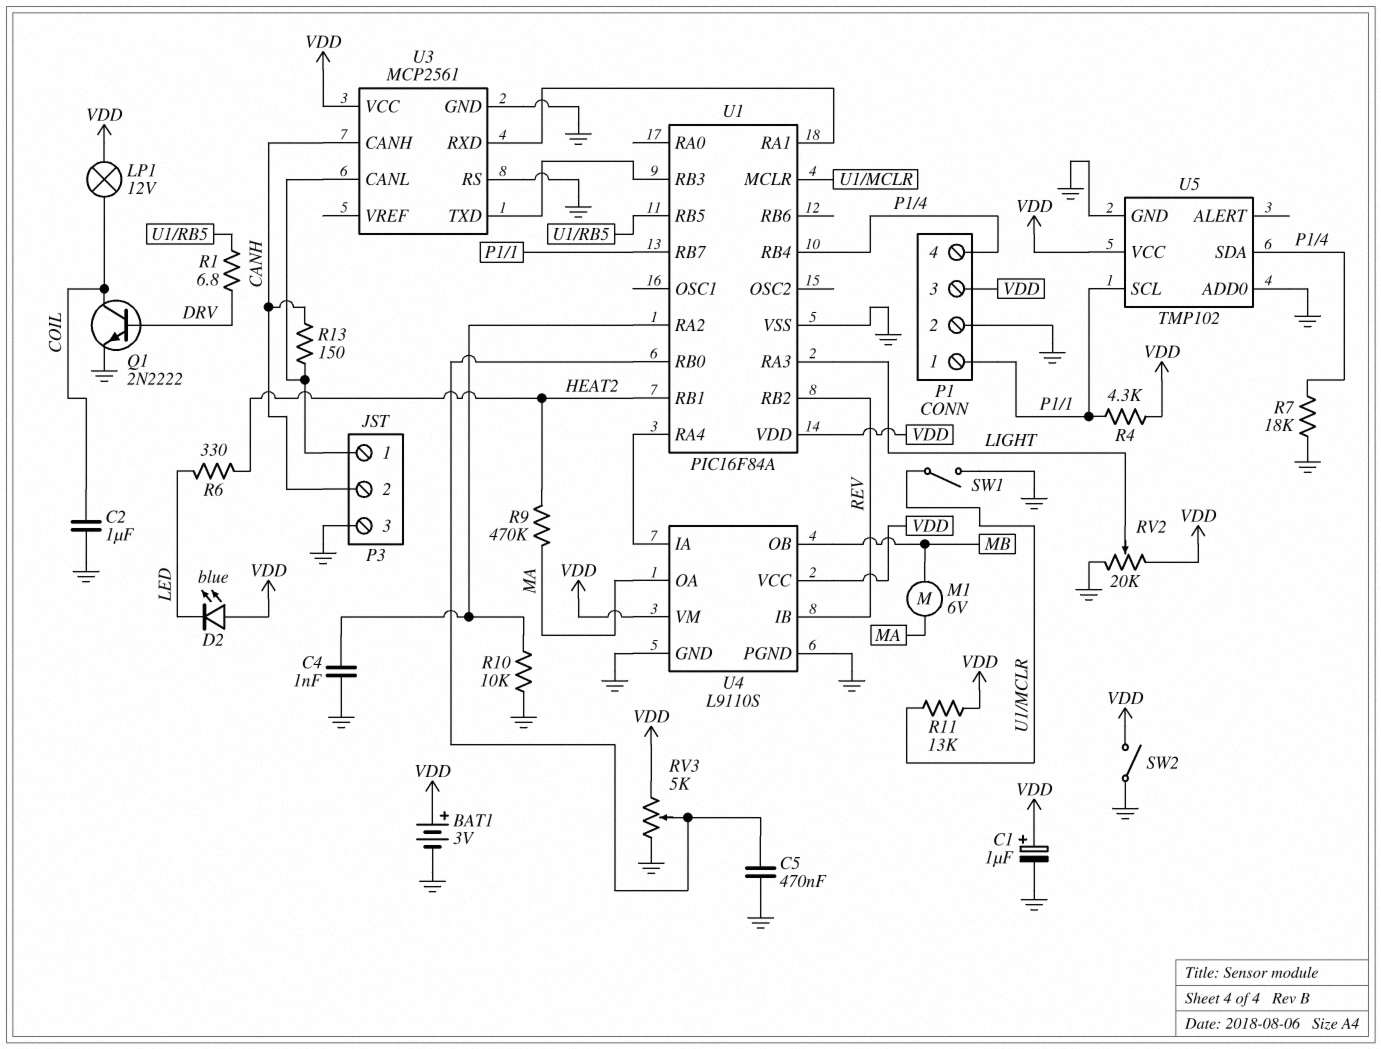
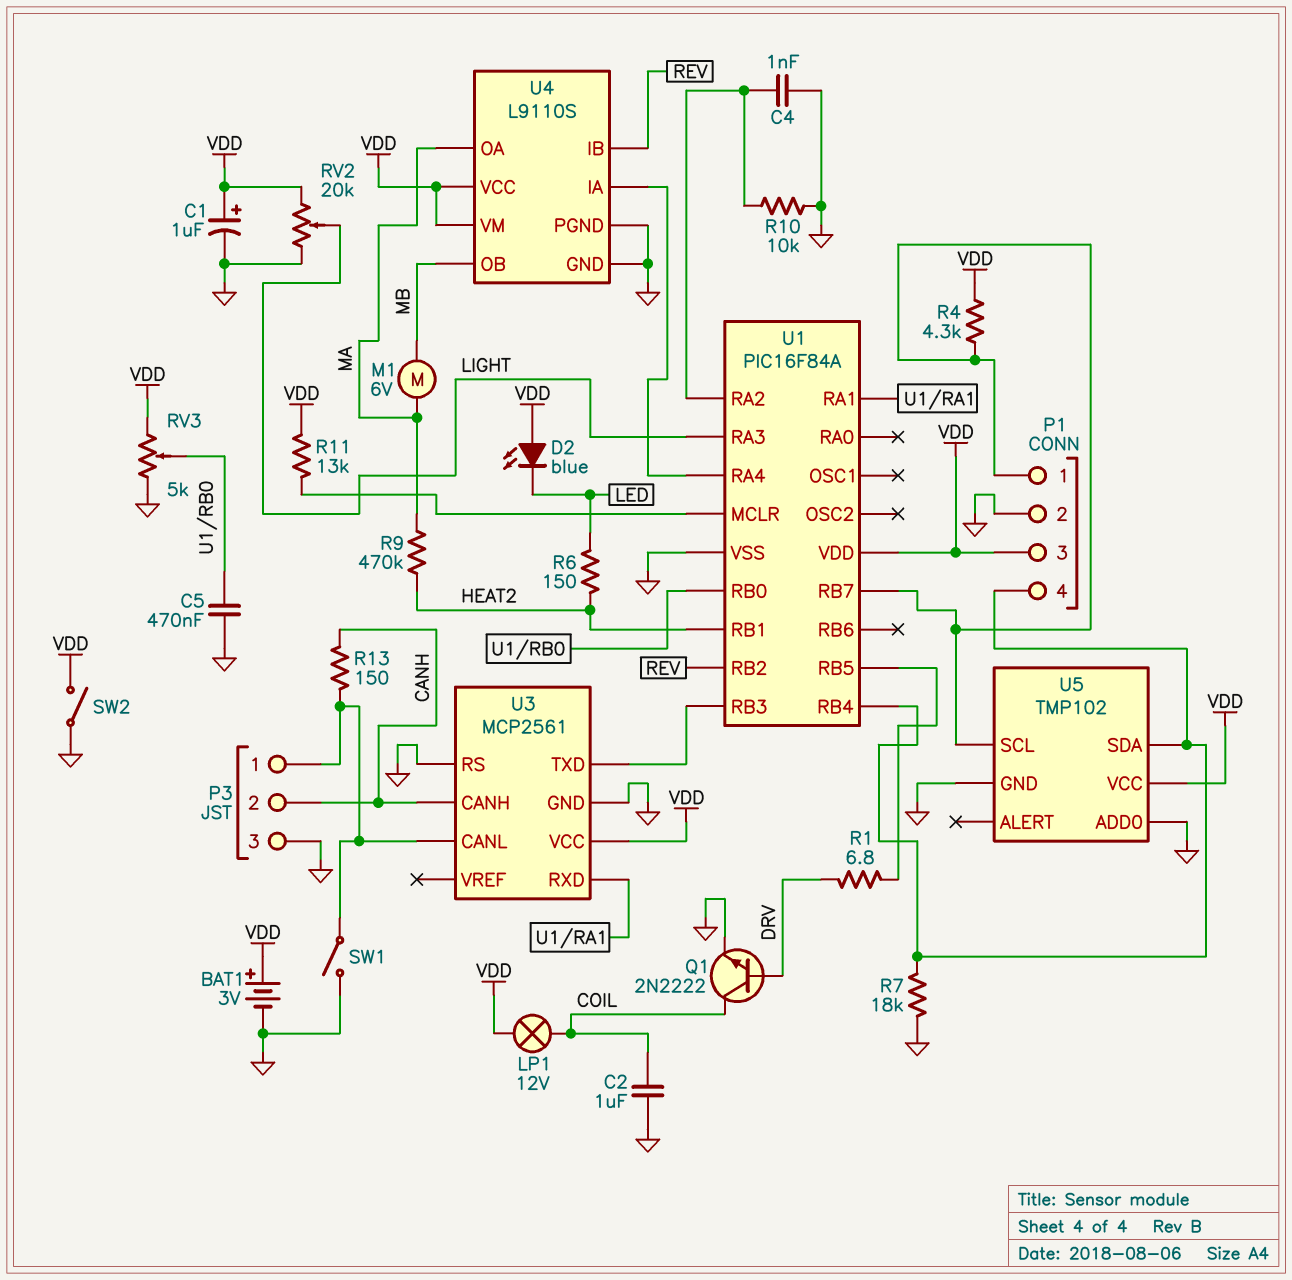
R6: 330 (HEAT2, LED) -> 150 (HEAT2, LED)
SW1: switch (GND, U1/MCLR) -> switch (GND, P3/1)

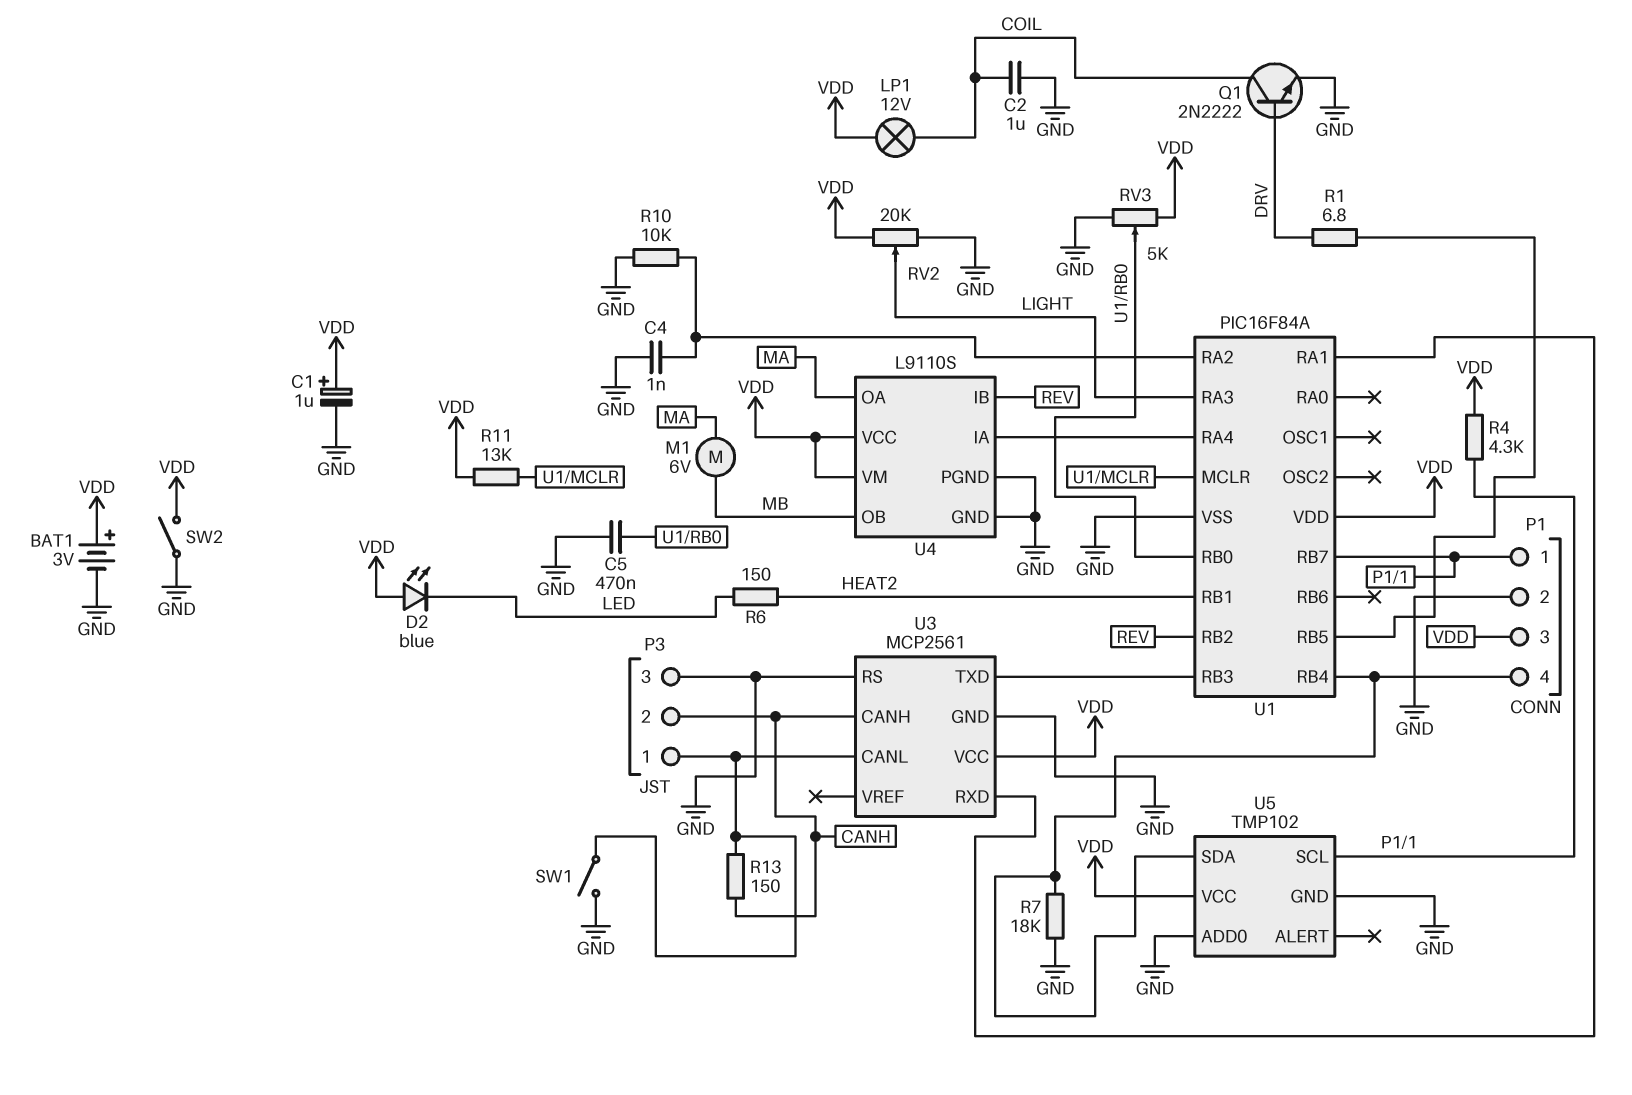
R9: 470k (HEAT2, MA) -> none

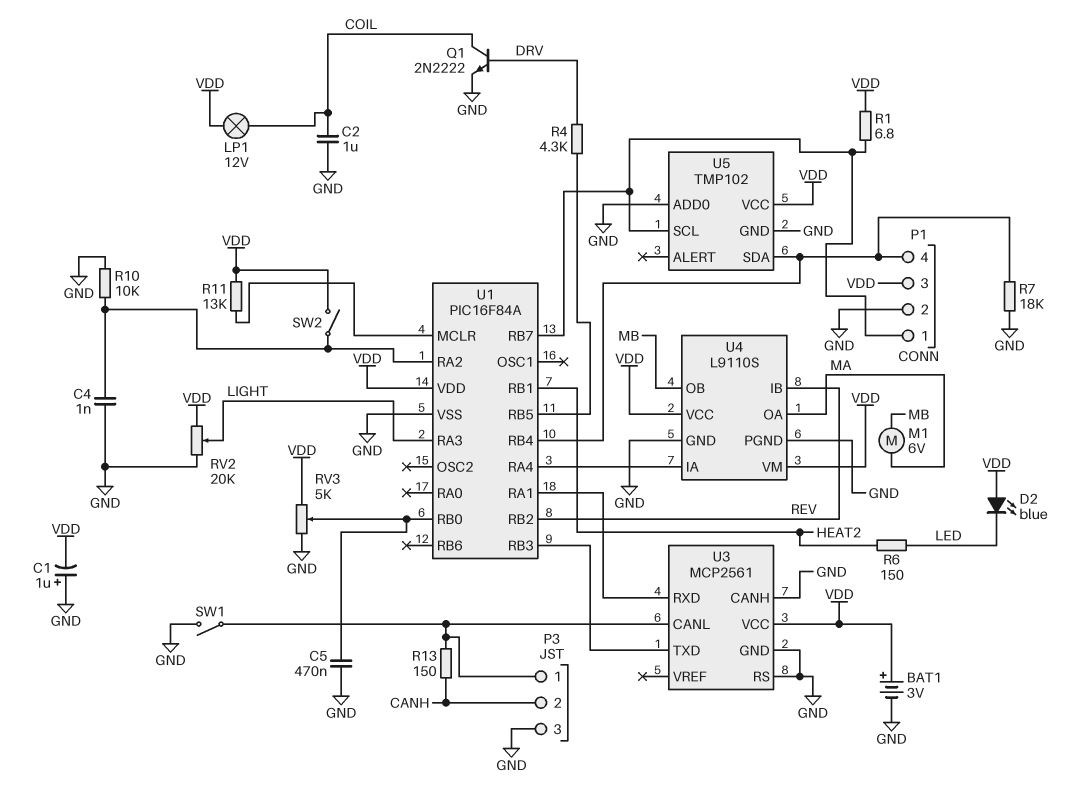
C1: 1uF (plus VDD, minus GND) -> 1uF (plus GND, minus VDD)
R1: 6.8 (DRV, U1/RB5) -> 6.8 (P1/1, VDD)
R4: 4.3k (P1/1, VDD) -> 4.3k (DRV, U1/RB5)
SW2: switch (GND, VDD) -> switch (U1/RA2, VDD)
U3 pin CANH: CANH -> GND

